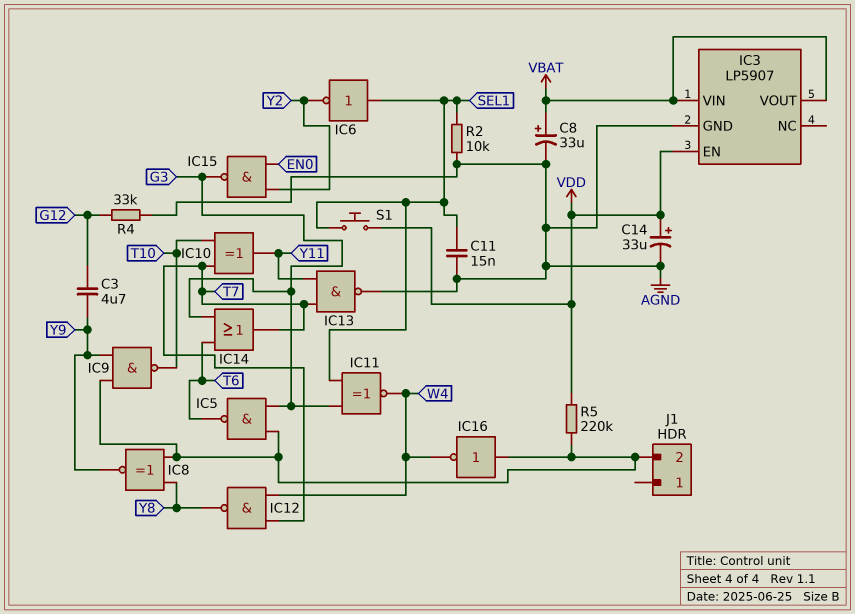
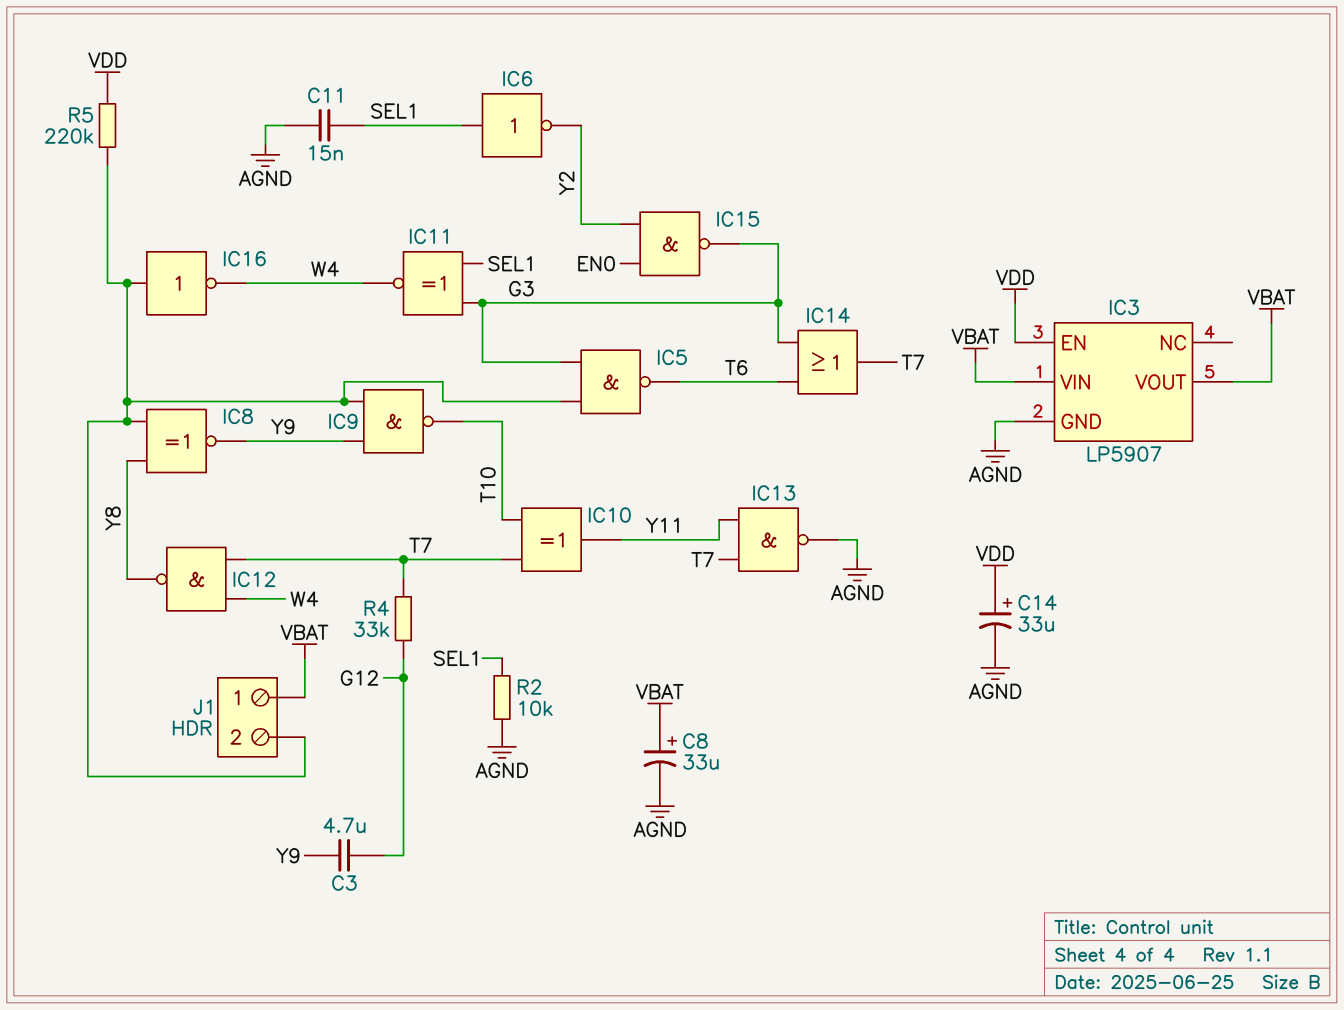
J1 pin 1: none -> VBAT
R4: 33k (AGND, G12) -> 33k (G12, T7)
S1: button (SEL1, VDD) -> none

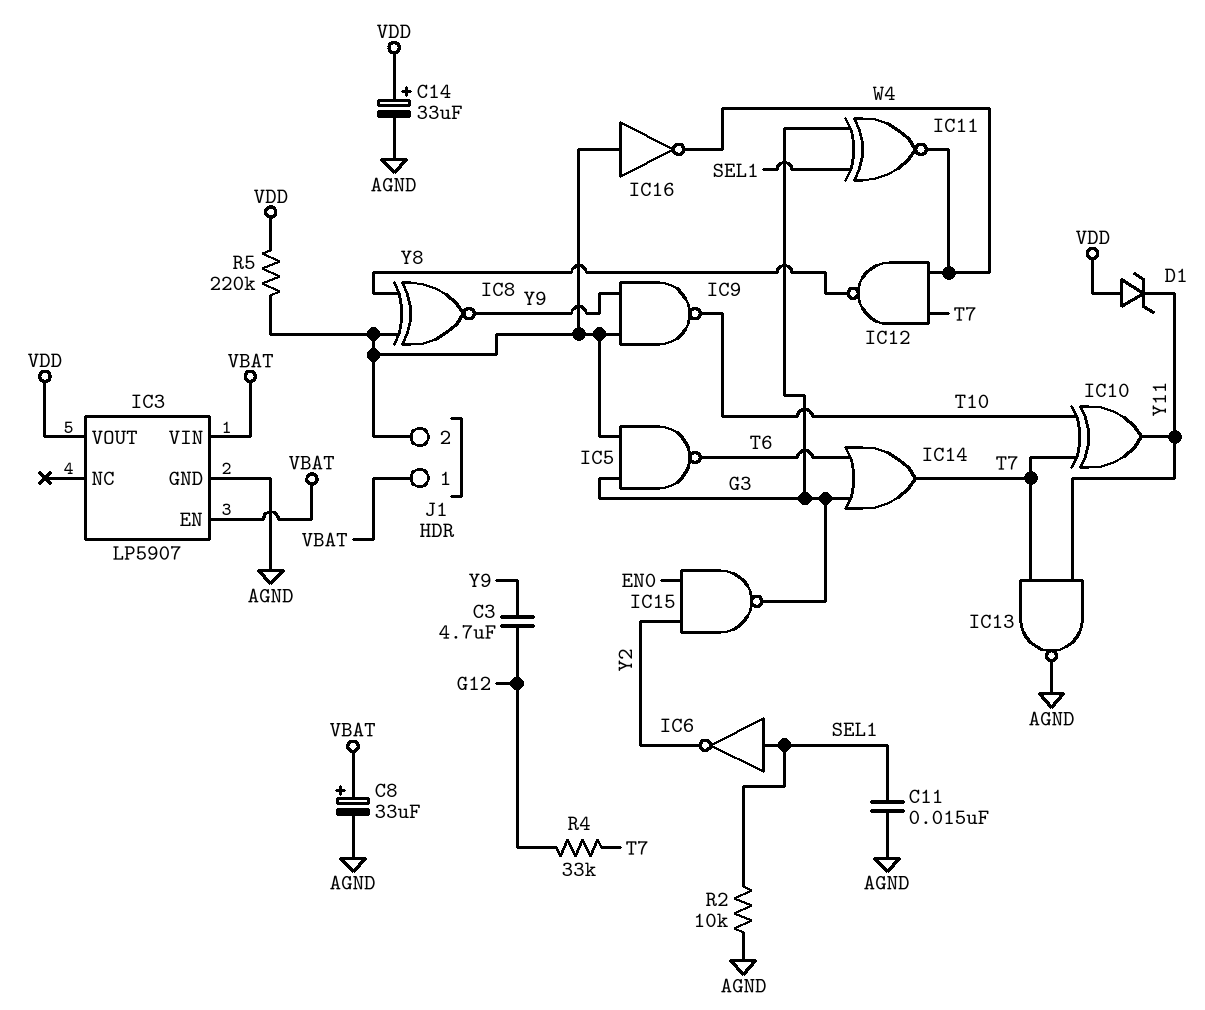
D1: none -> zener (A VDD, K Y11)
IC3 pin EN: VDD -> VBAT
IC3 pin VOUT: VBAT -> VDD

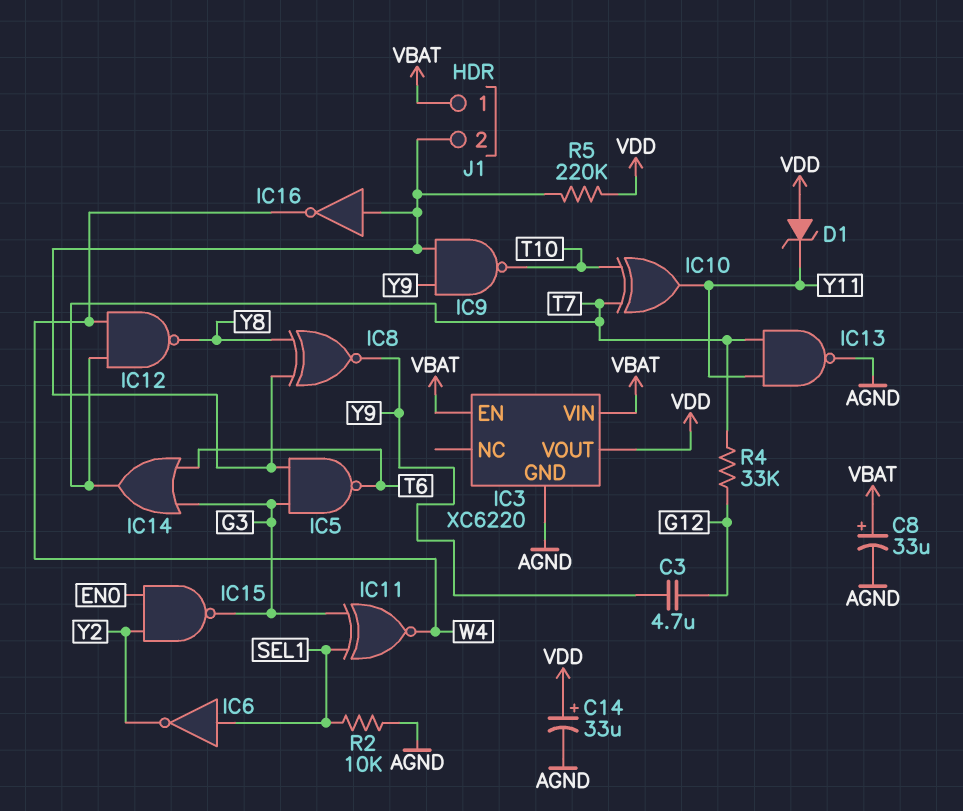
C11: 15nF (AGND, SEL1) -> none
IC3: LP5907 -> XC6220

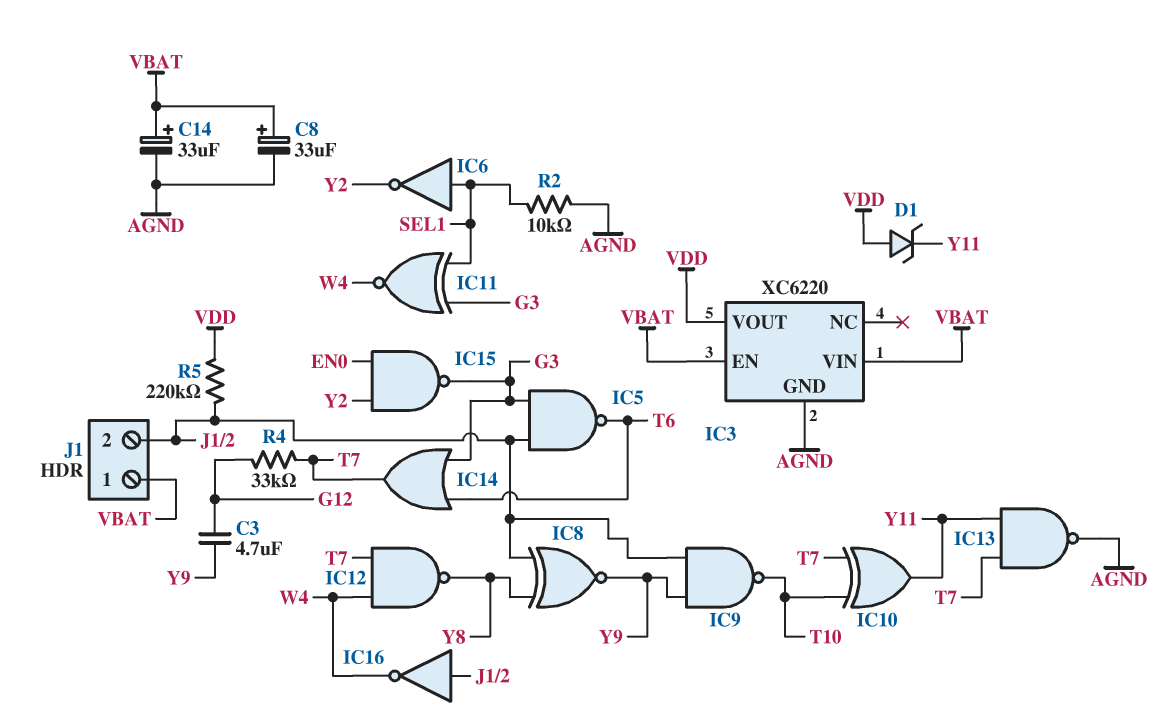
C14: 33uF (plus VDD, minus AGND) -> 33uF (plus VBAT, minus AGND)

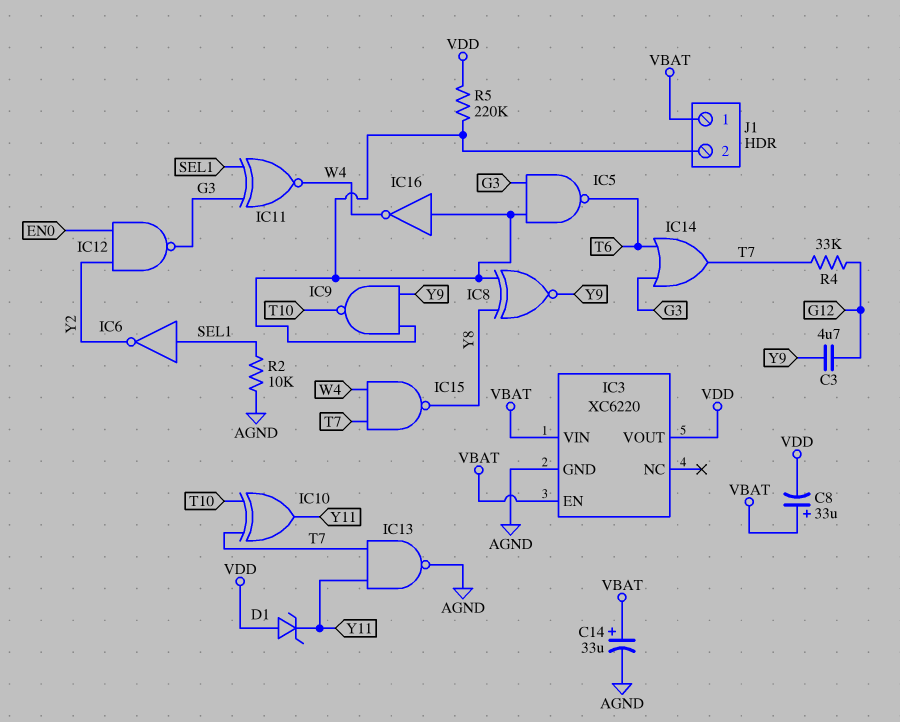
C8: 33uF (plus VBAT, minus AGND) -> 33uF (plus VBAT, minus VDD)
IC12: NAND (in T7, in W4, out Y8) -> NAND (in EN0, in Y2, out G3)
IC15: NAND (in EN0, in Y2, out G3) -> NAND (in T7, in W4, out Y8)

